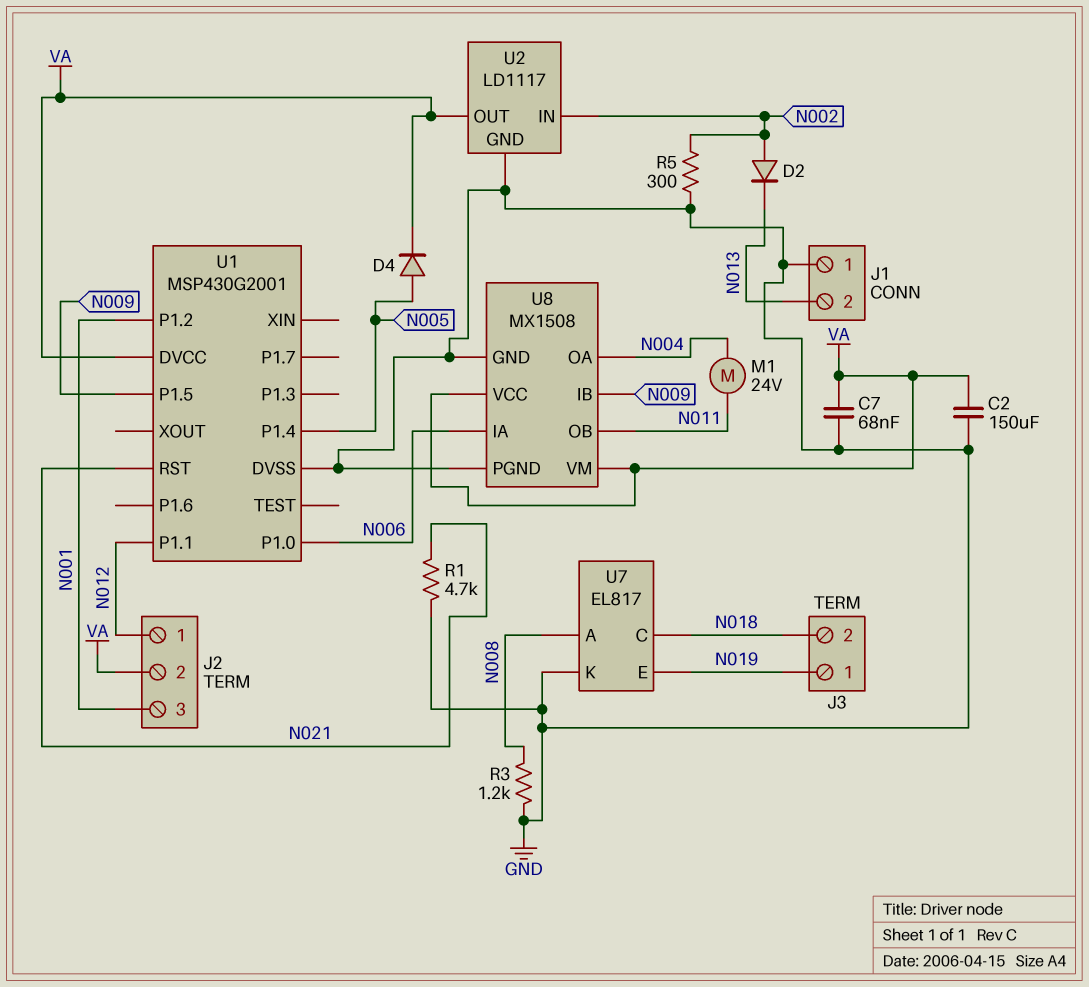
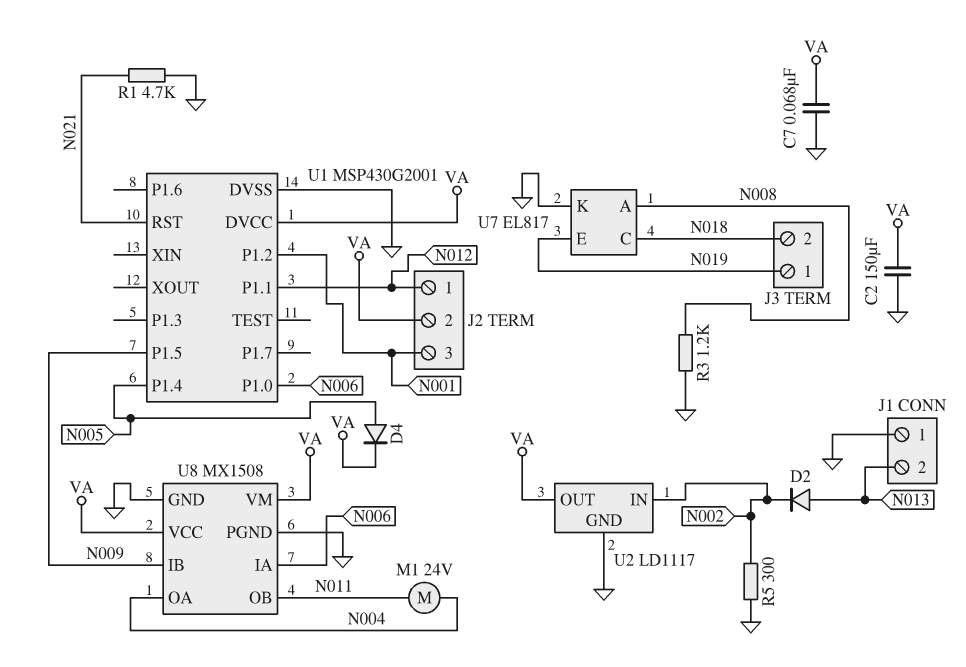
D2: diode (A N002, K N013) -> diode (A N013, K N002)

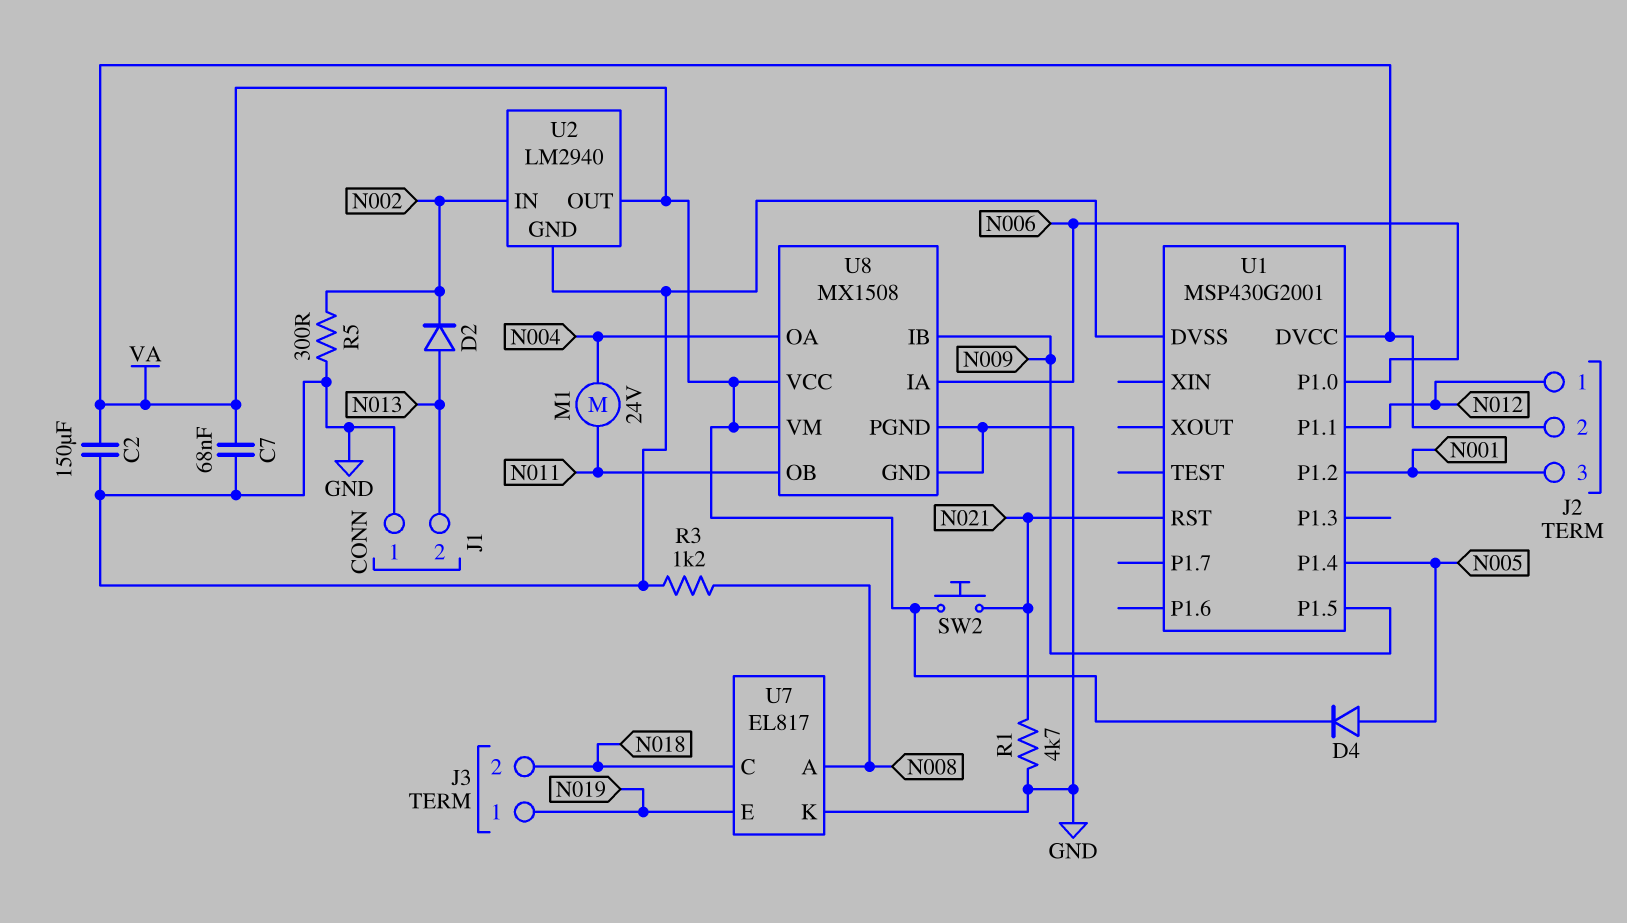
SW2: none -> button (N021, VA)
U2: LD1117 -> LM2940

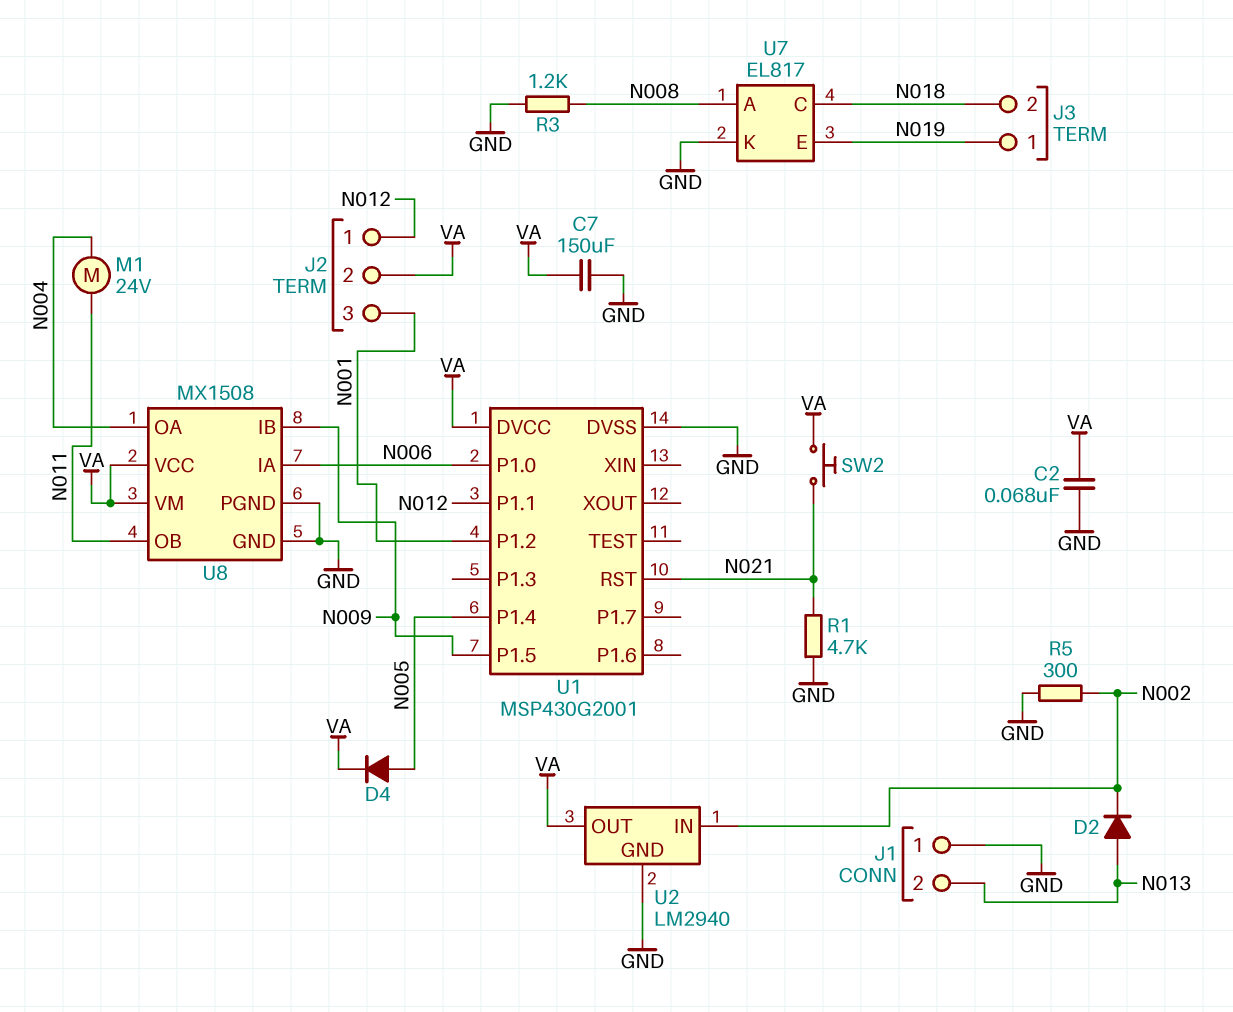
C2: 150uF (GND, VA) -> 68nF (GND, VA)
C7: 68nF (GND, VA) -> 150uF (GND, VA)

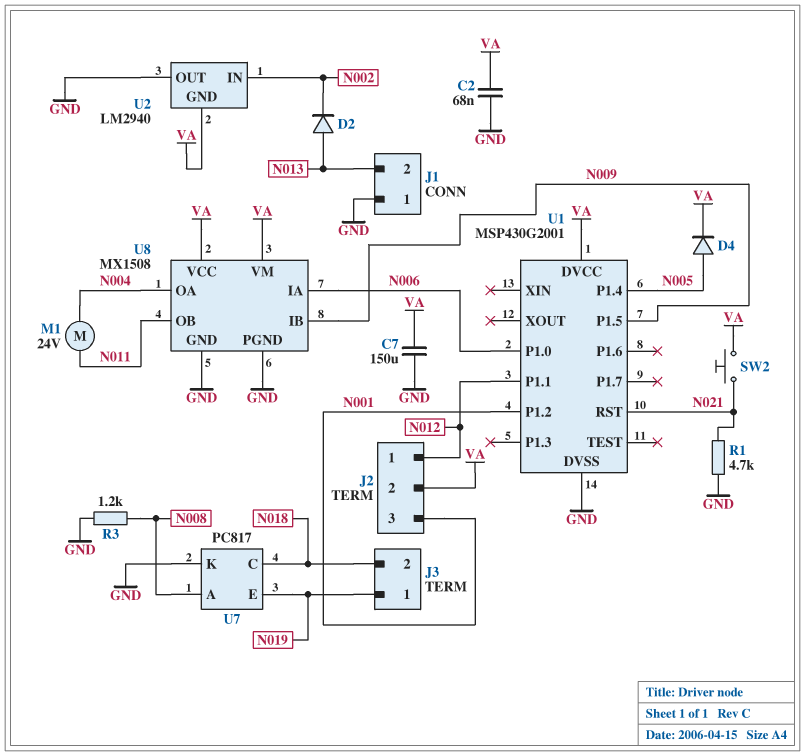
R5: 300 (GND, N002) -> none
U2 pin GND: GND -> VA
U2 pin OUT: VA -> GND
U7: EL817 -> PC817

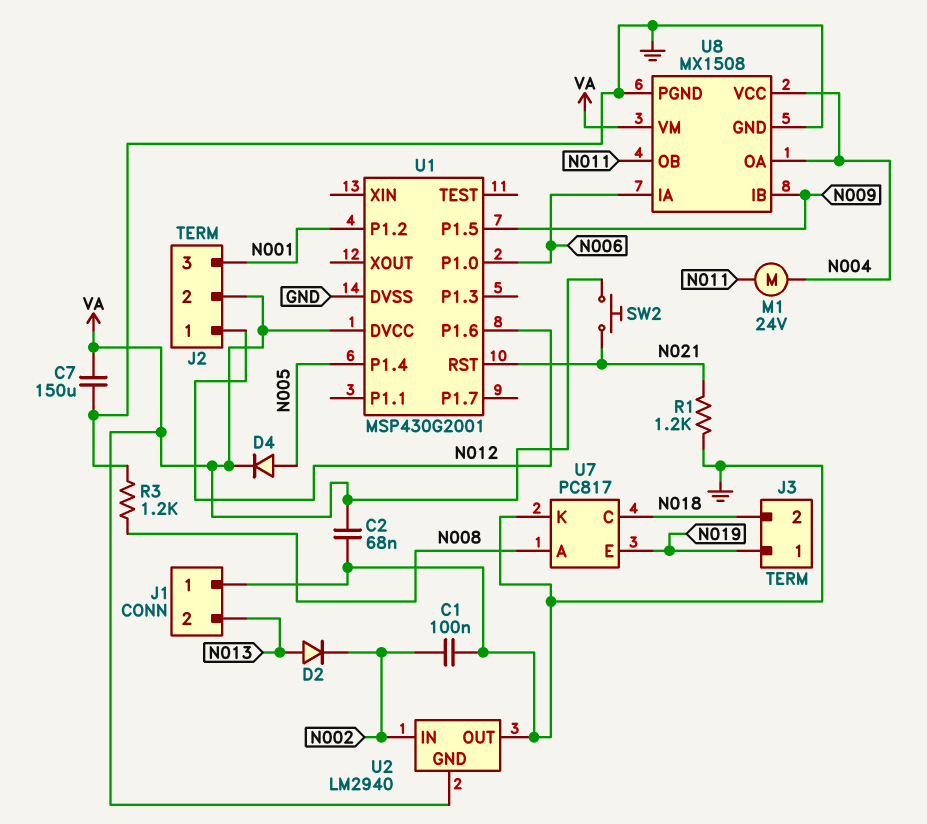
C1: none -> 100nF (GND, N002)
R1: 4.7k (GND, N021) -> 1.2k (GND, N021)
U1 pin P1.1: N012 -> none
U1 pin P1.6: none -> N012
U8 pin VCC: VA -> N004

